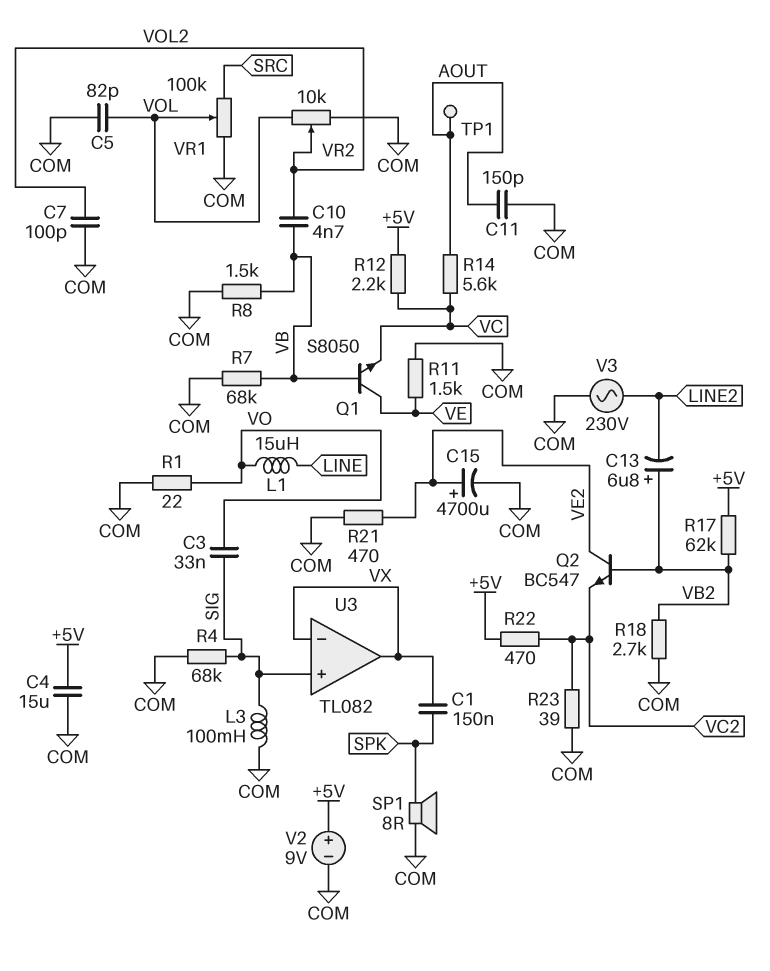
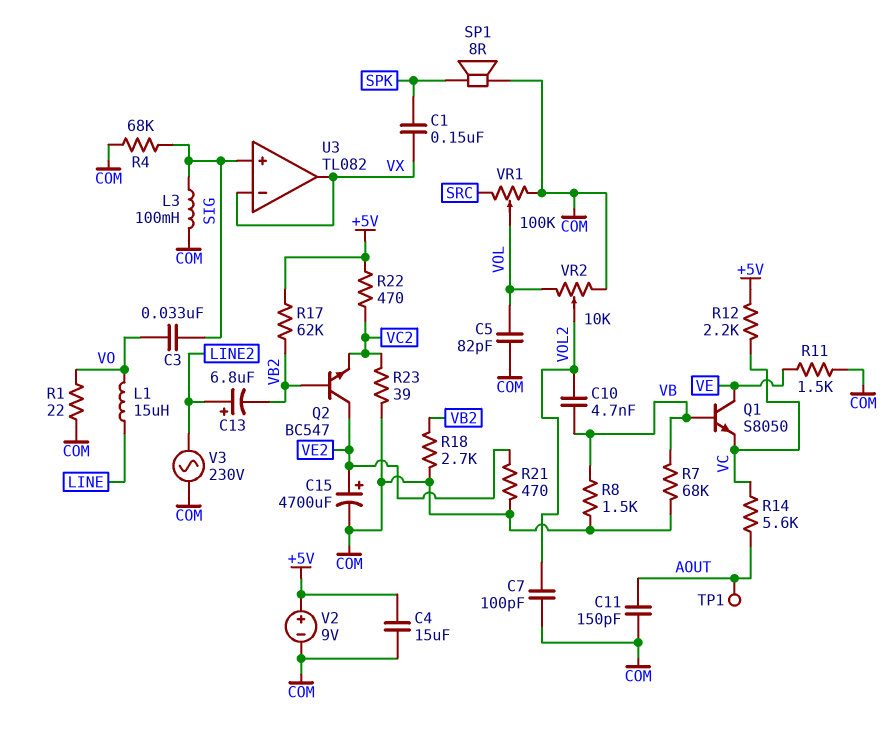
C13: 6.8uF (plus VB2, minus LINE2) -> 6.8uF (plus LINE2, minus VB2)

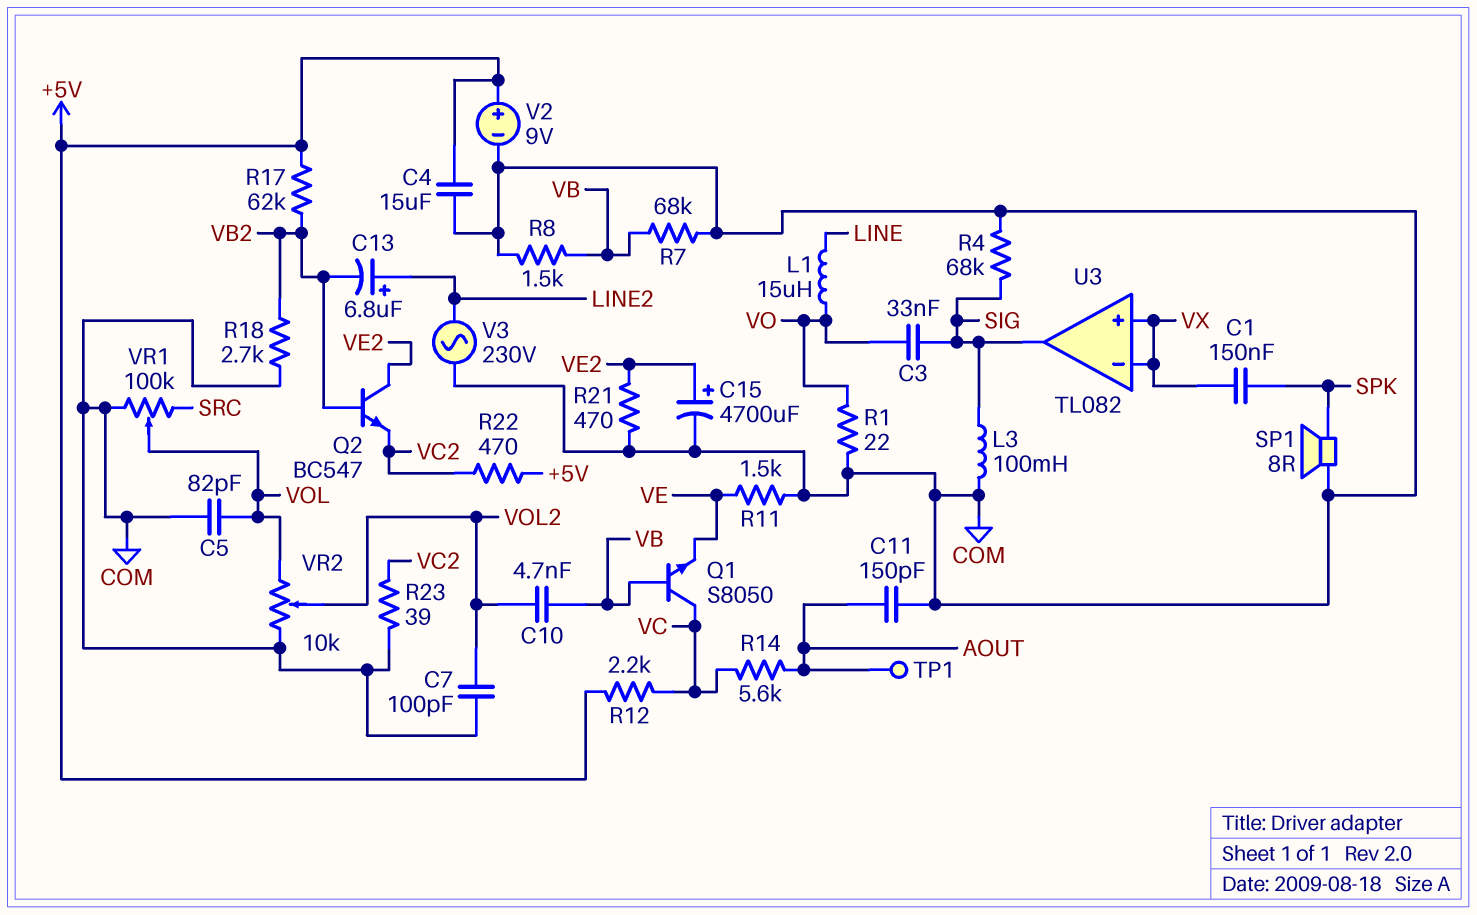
Q1: NPN S8050 (B VB, C VE, E VC) -> NPN S8050 (B VB, C VC, E VE)
U3 pin in+: SIG -> VX
U3 pin out: VX -> SIG

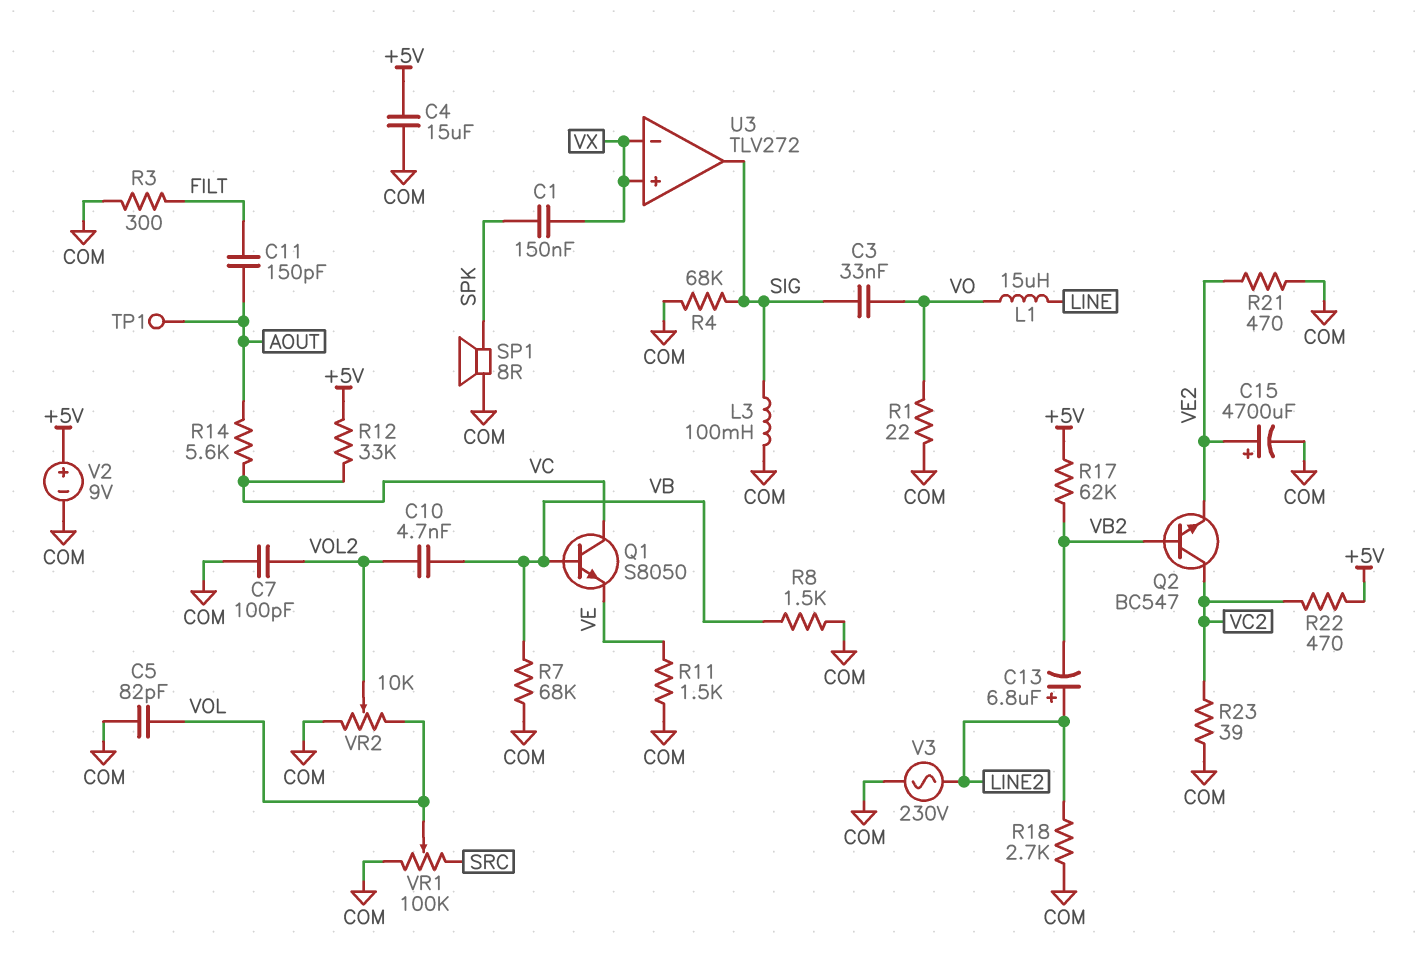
C11: 150pF (AOUT, COM) -> 150pF (AOUT, FILT)
Q2: NPN BC547 (B VB2, C VE2, E VC2) -> NPN BC547 (B VB2, C VC2, E VE2)
R3: none -> 300 (COM, FILT)
R12: 2.2k (+5V, VC) -> 33k (+5V, VC)
R18: 2.7k (COM, VB2) -> 2.7k (COM, LINE2)
U3: TL082 -> TLV272

